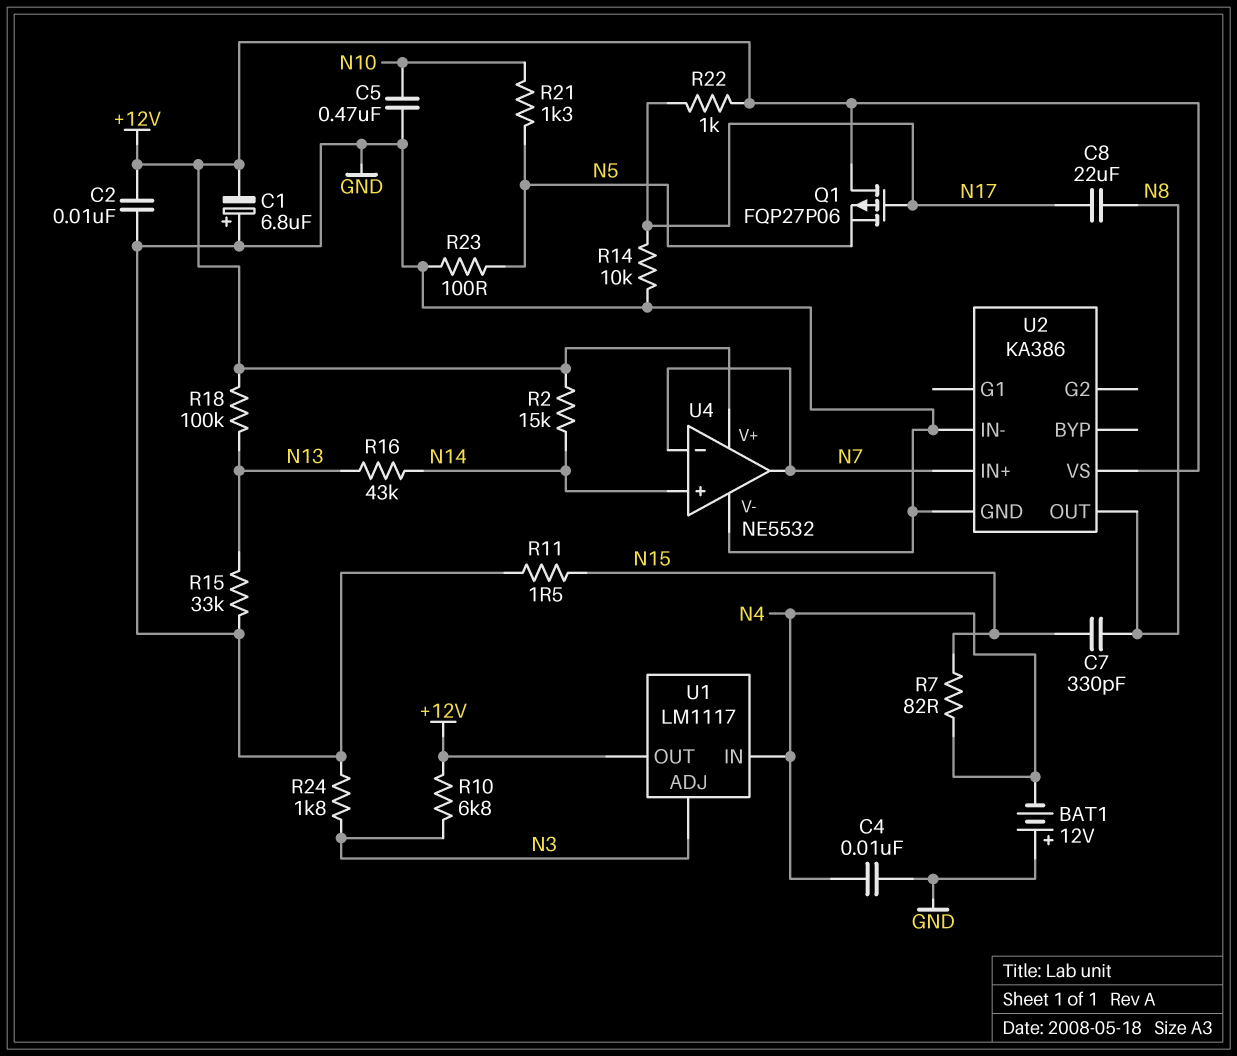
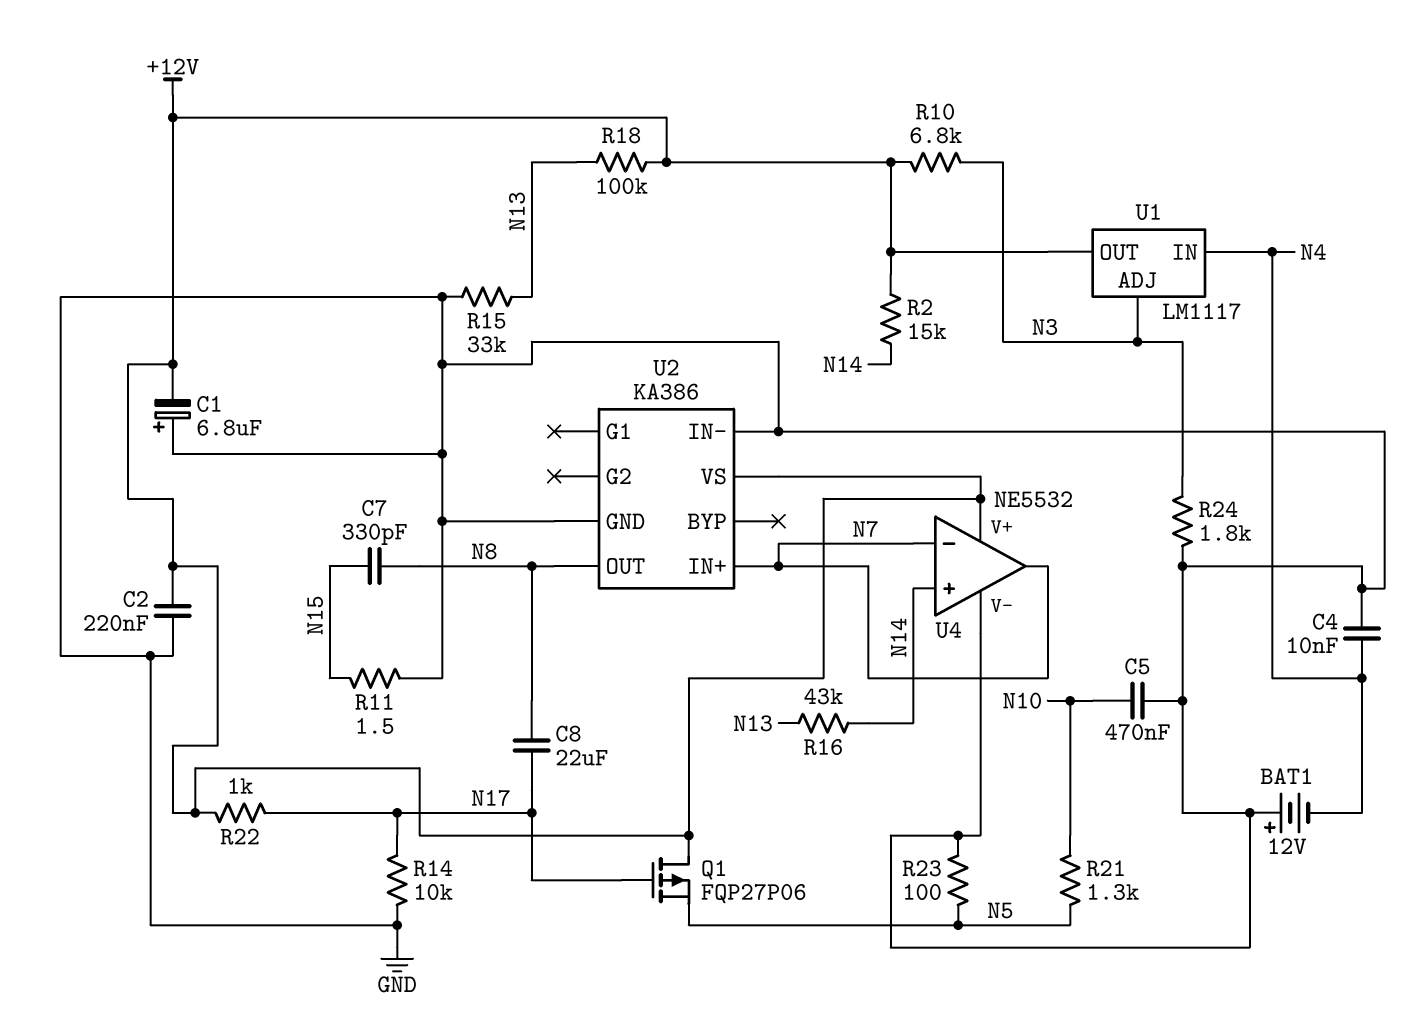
C2: 10nF (+12V, GND) -> 220nF (+12V, GND)
R7: 82 (N4, N15) -> none

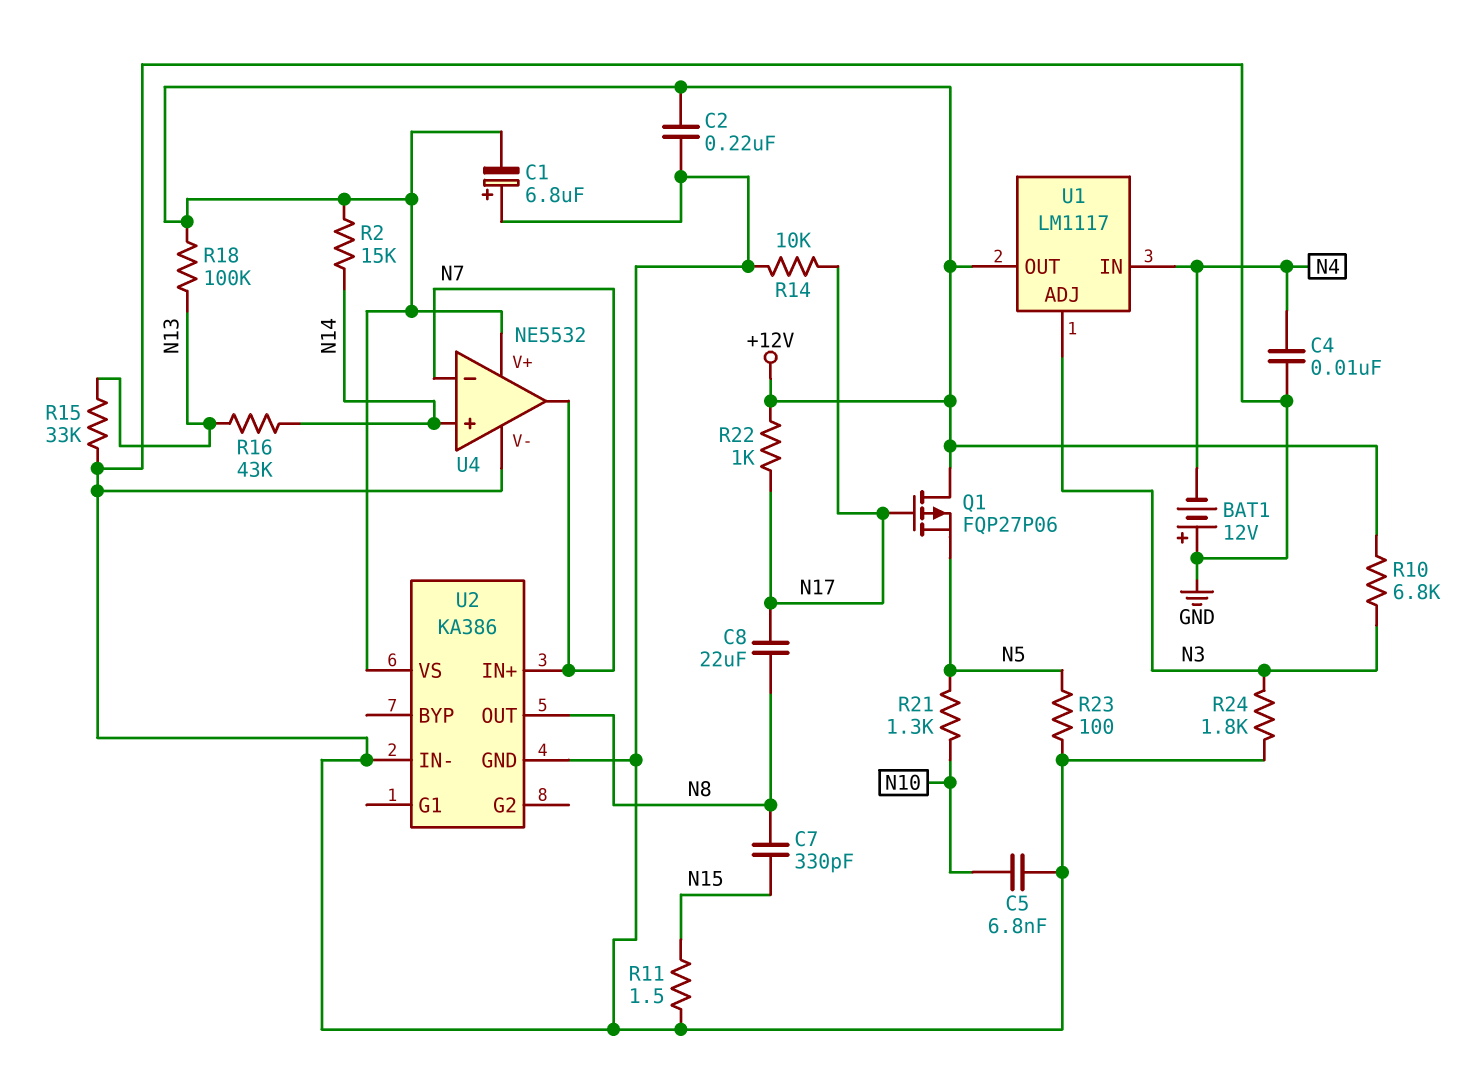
C5: 470nF (GND, N10) -> 6.8nF (GND, N10)

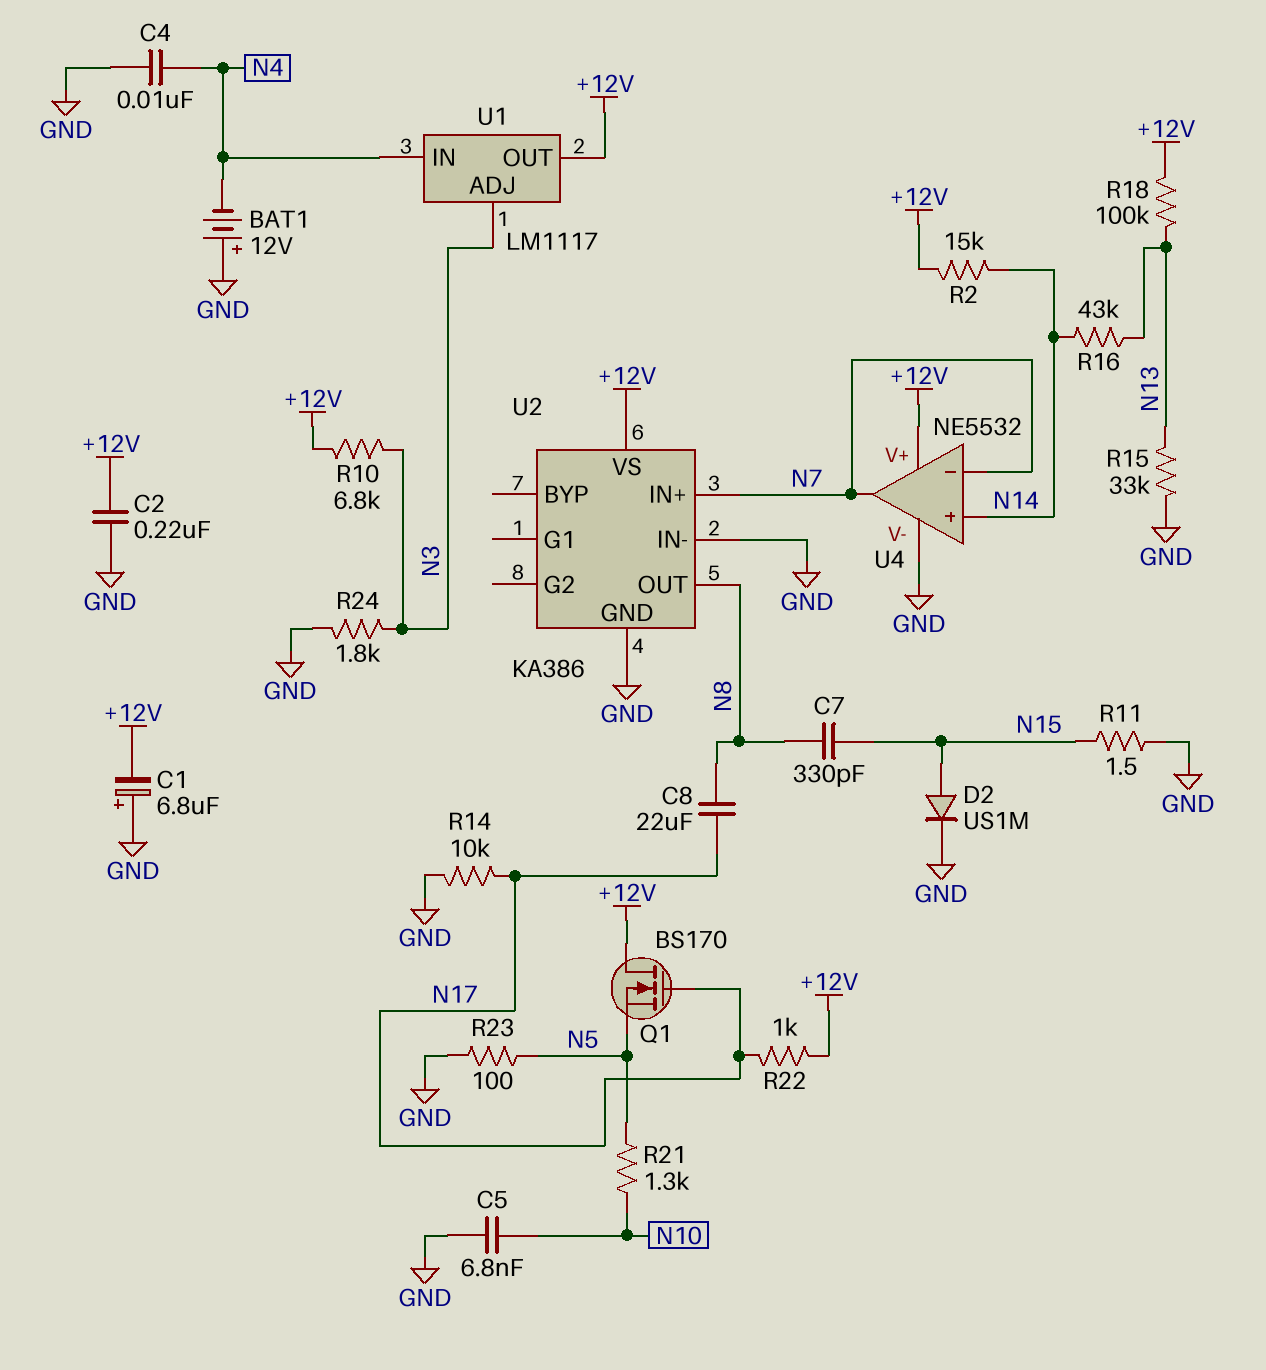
D2: none -> diode US1M (A N15, K GND)
Q1: PMOS FQP27P06 (G N17, D +12V, S N5) -> NMOS BS170 (G N17, D +12V, S N5)

